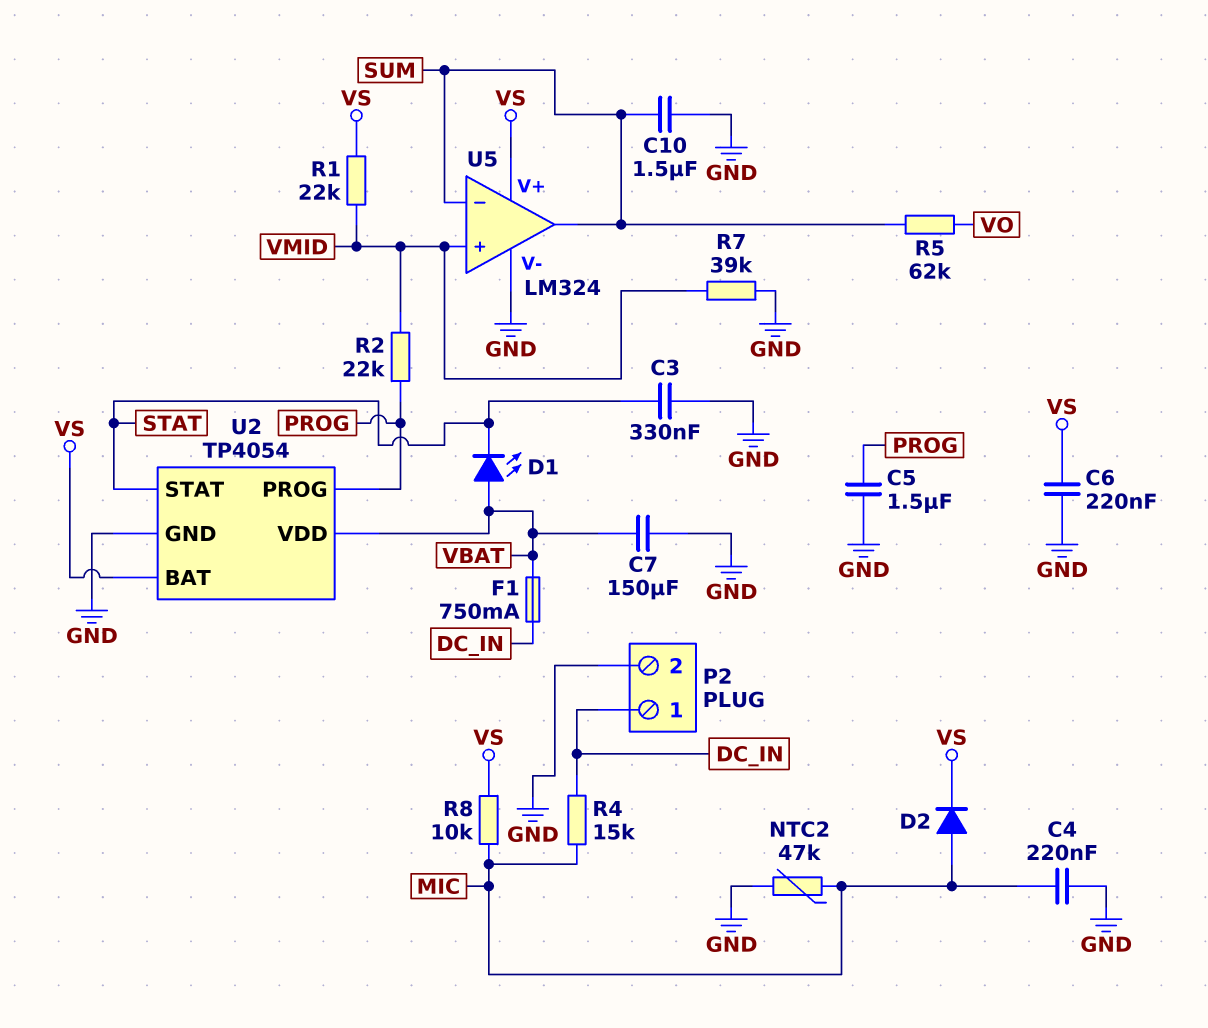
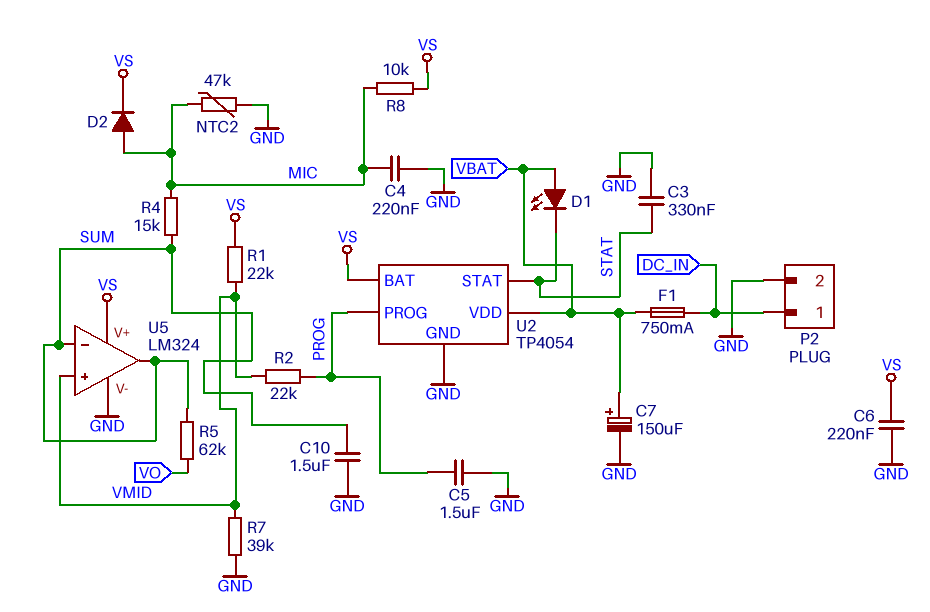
C7: 150uF (GND, VBAT) -> 150uF (plus VBAT, minus GND)
R4: 15k (DC_IN, MIC) -> 15k (MIC, SUM)

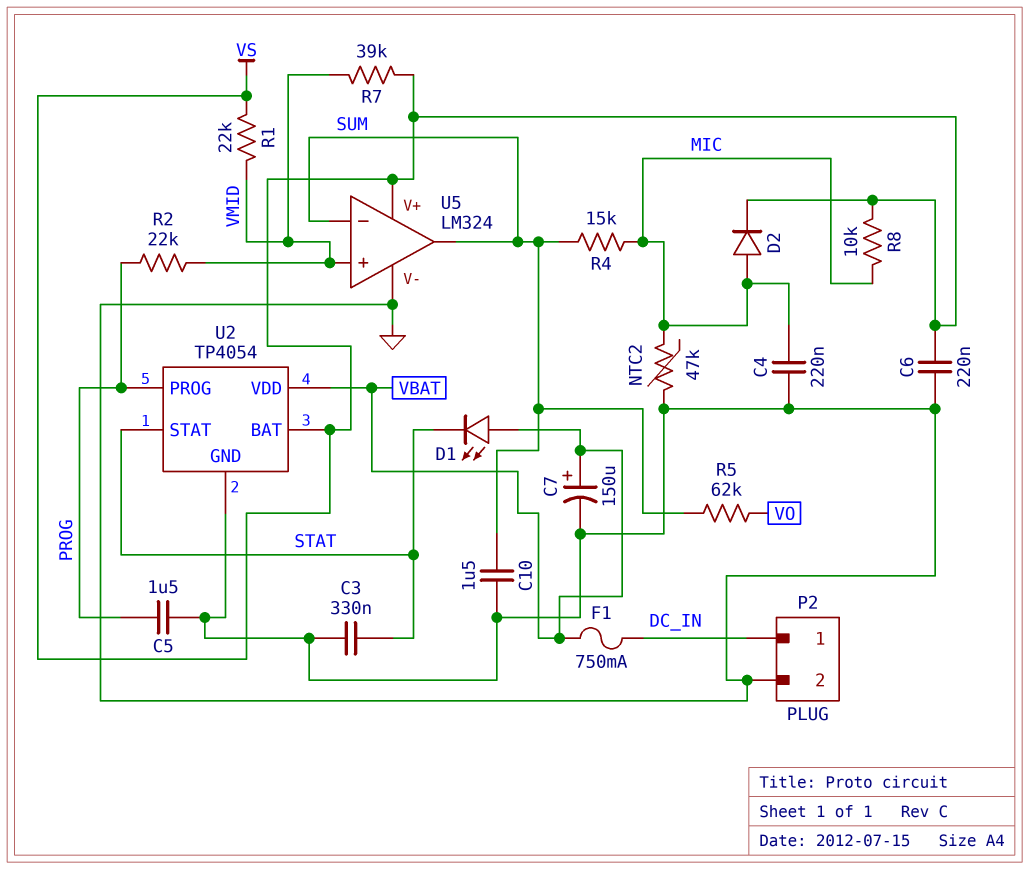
R7: 39k (GND, VMID) -> 39k (VMID, VS)

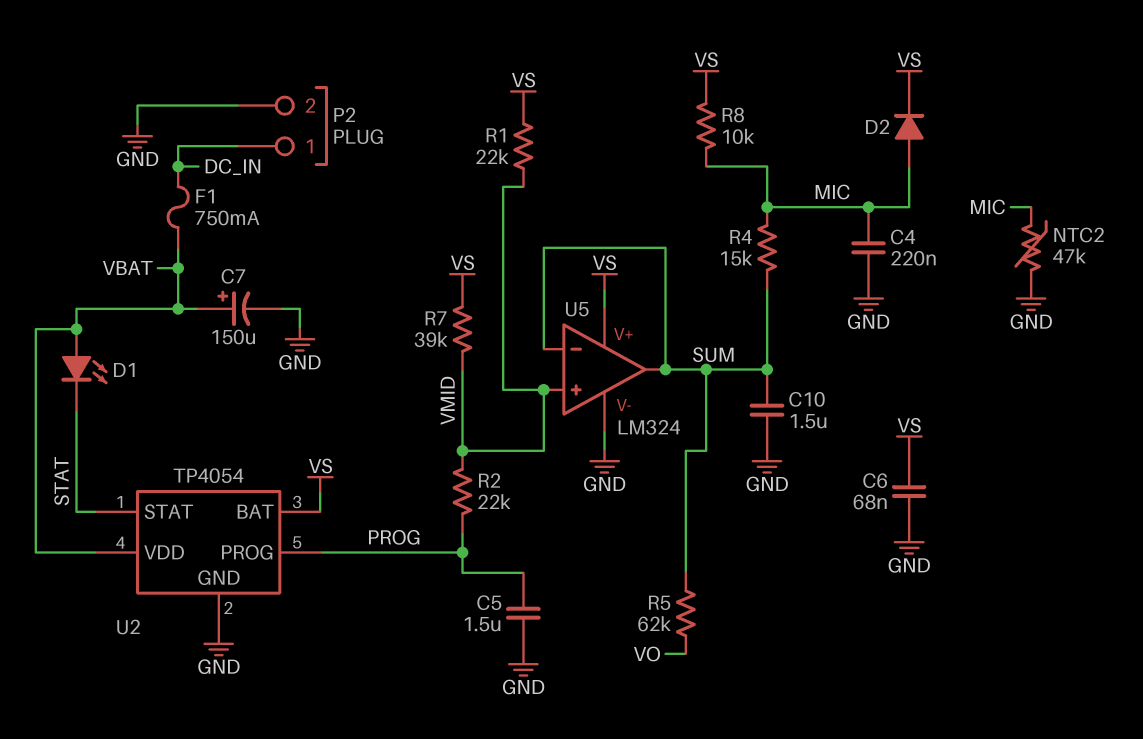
C3: 330nF (GND, STAT) -> none
C6: 220nF (GND, VS) -> 68nF (GND, VS)

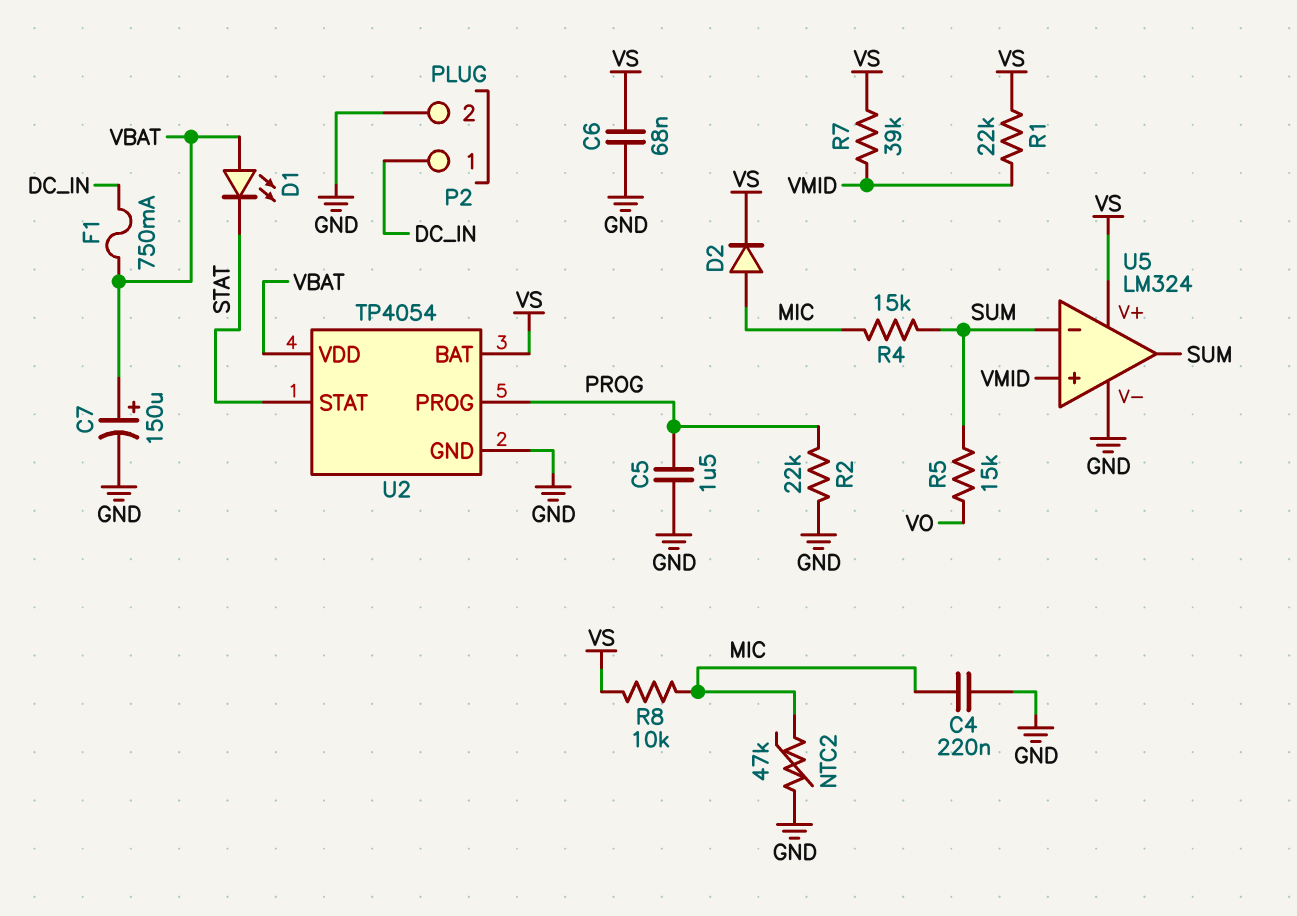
C10: 1.5uF (GND, SUM) -> none
R2: 22k (PROG, VMID) -> 22k (GND, PROG)
R5: 62k (SUM, VO) -> 15k (SUM, VO)

